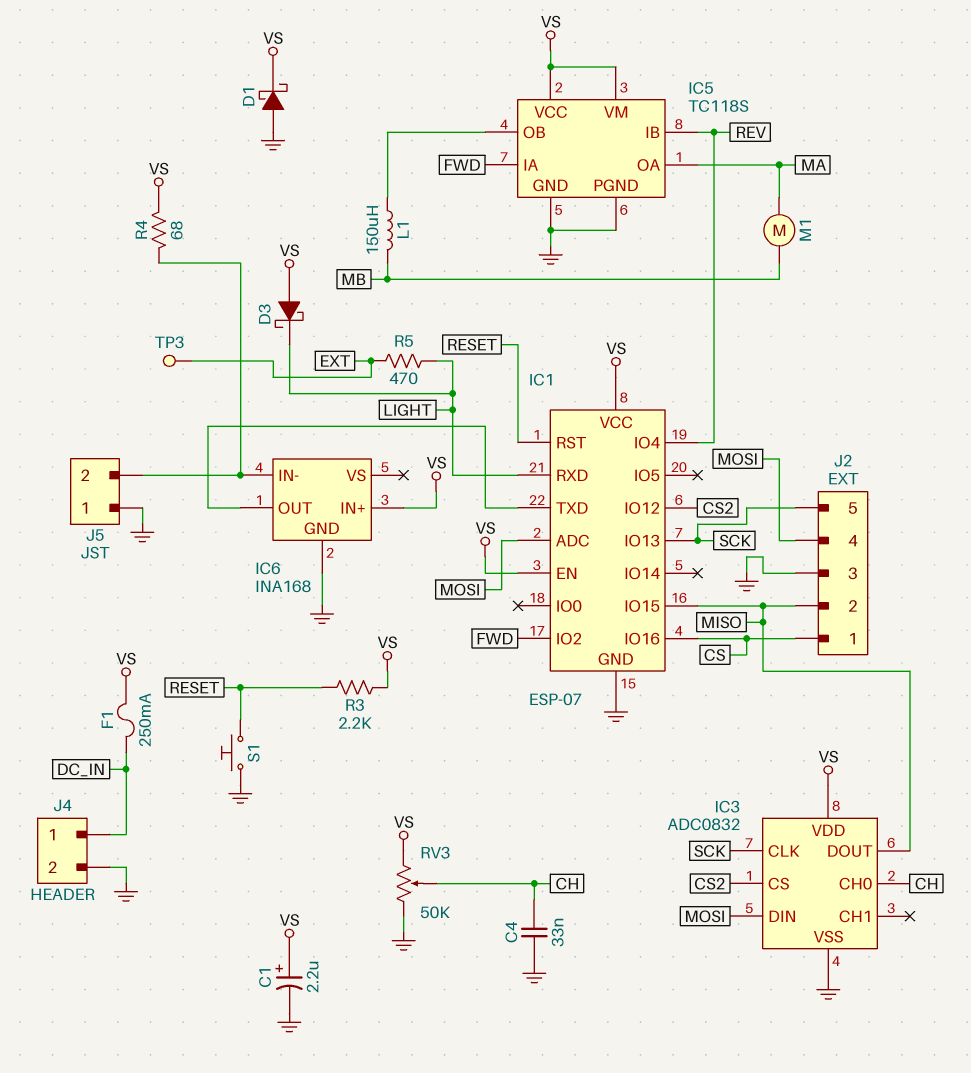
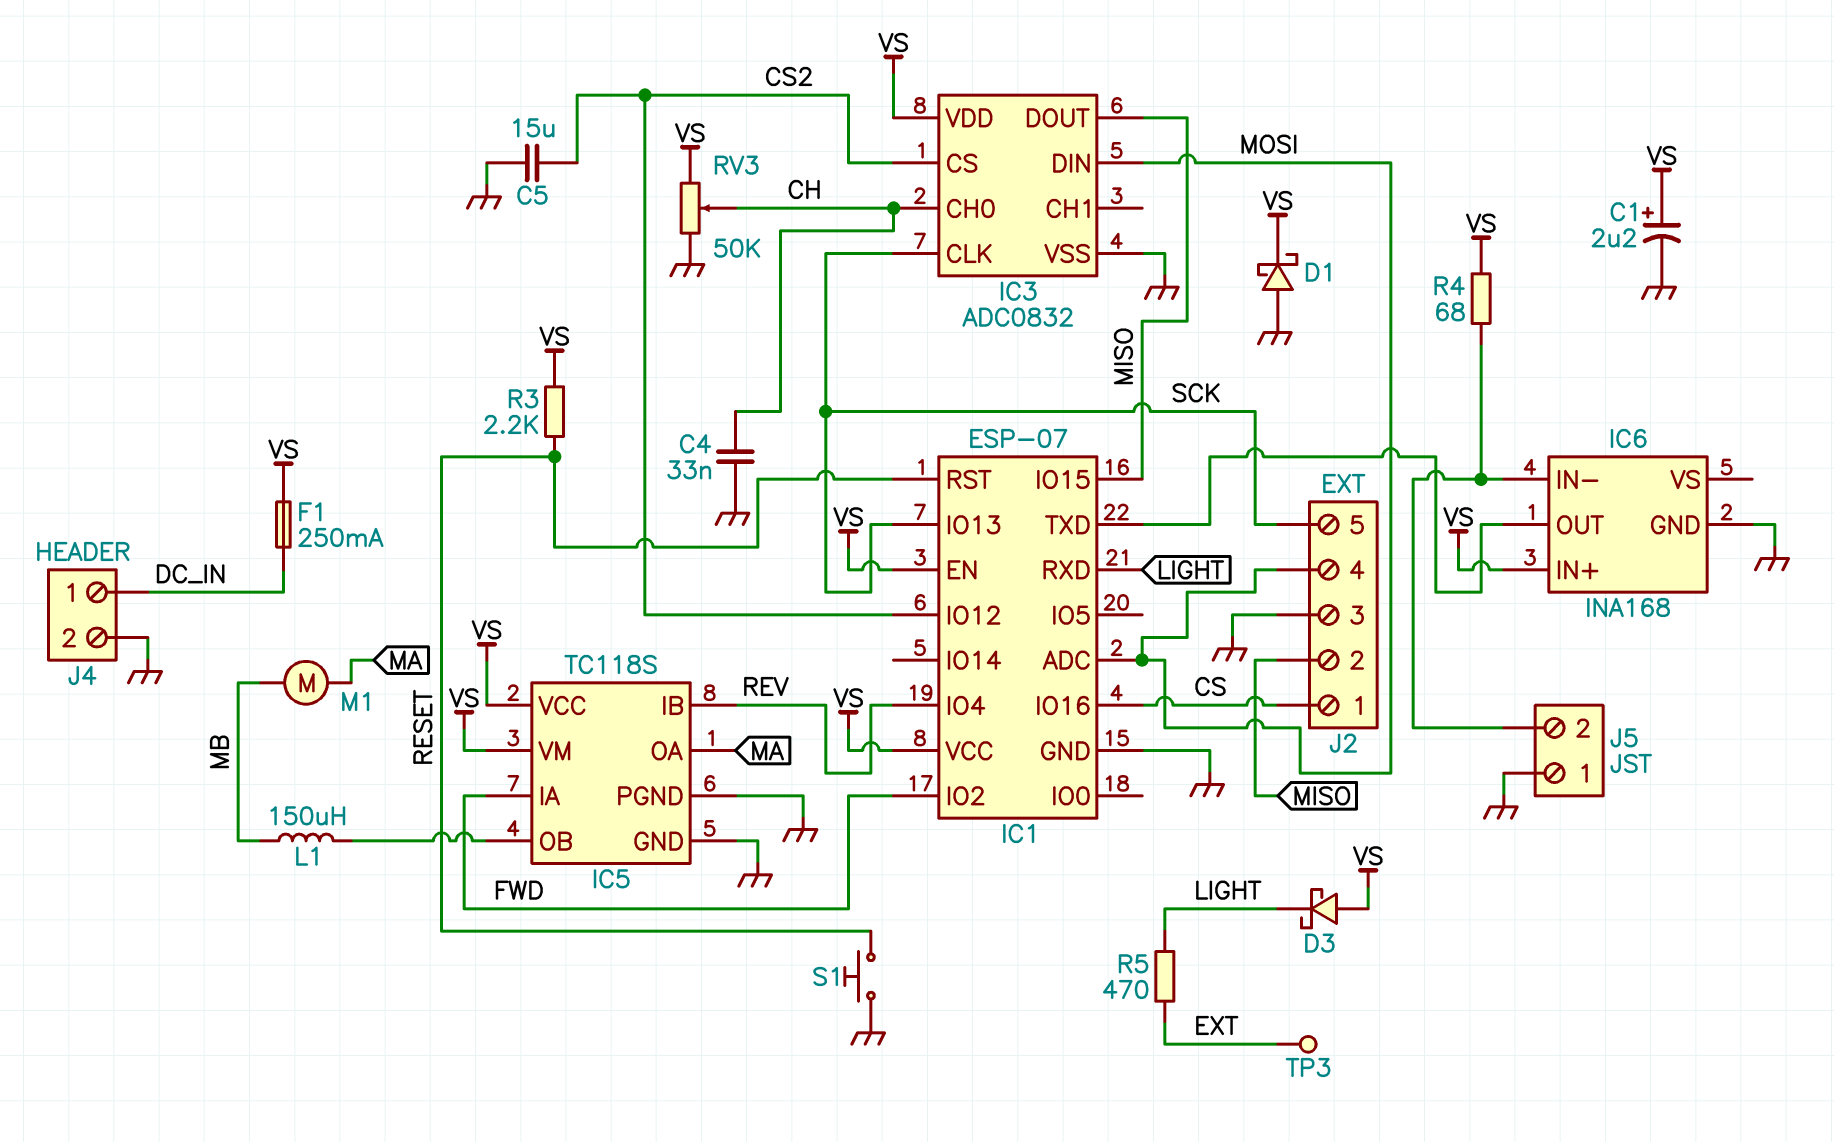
C5: none -> 15uF (CS2, GND)

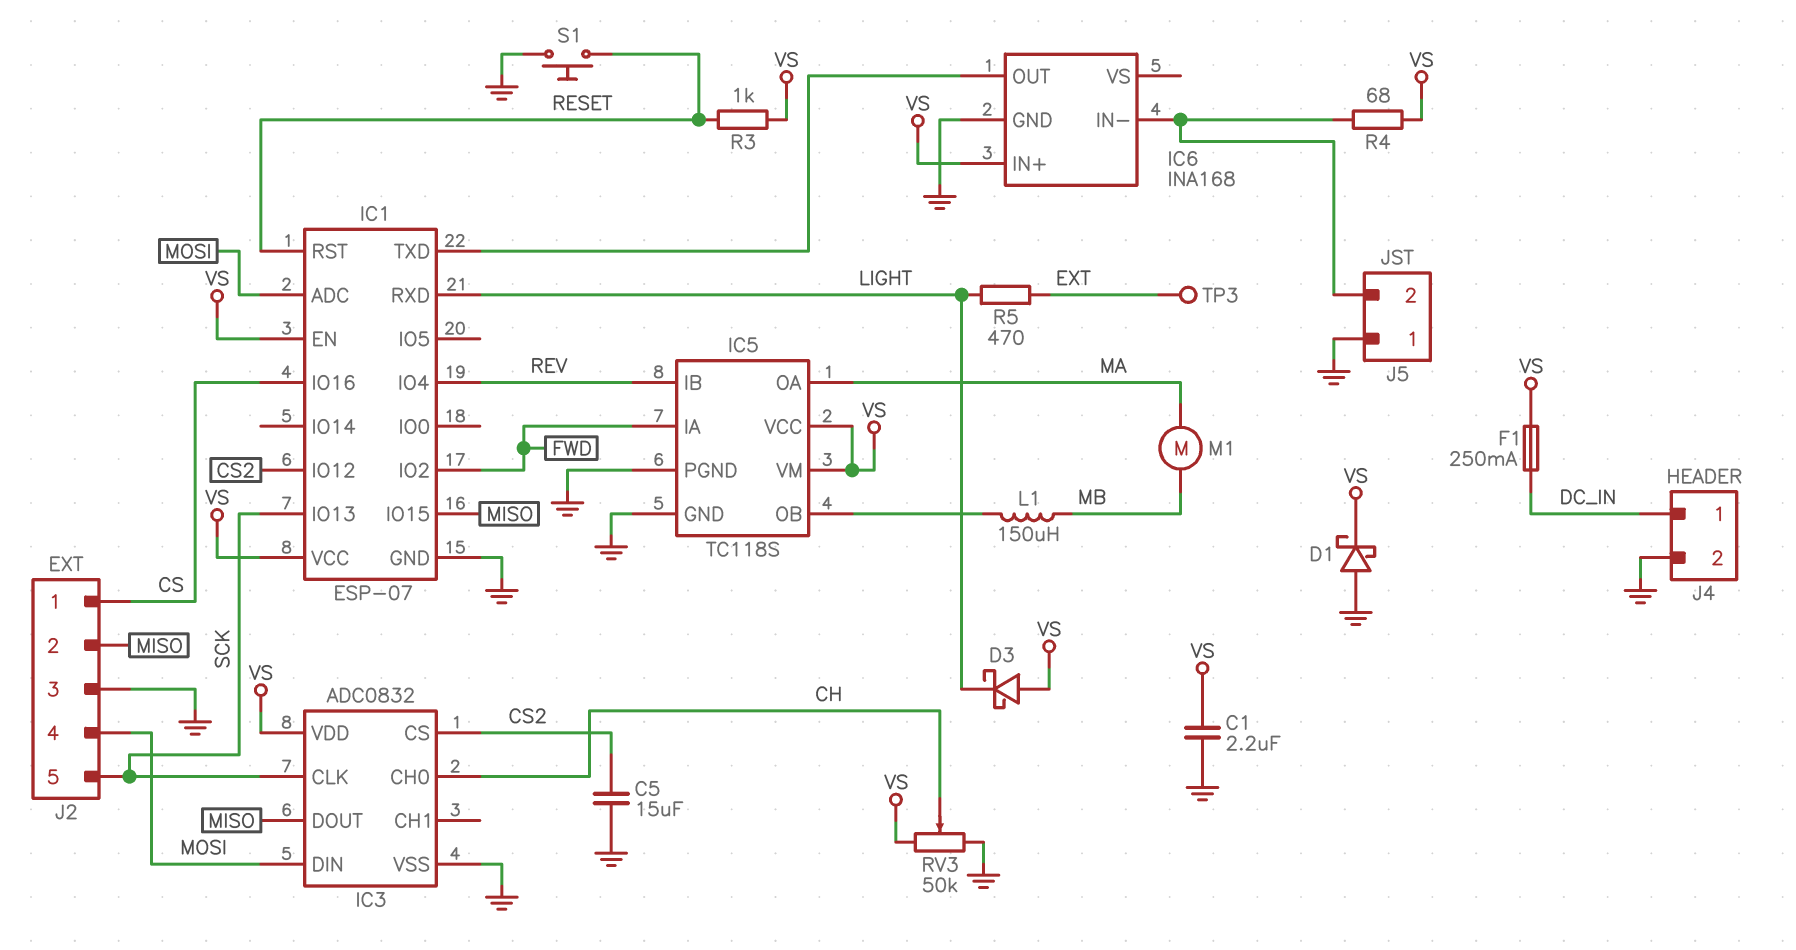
C1: 2.2uF (plus VS, minus GND) -> 2.2uF (GND, VS)
C4: 33nF (CH, GND) -> none
R3: 2.2k (RESET, VS) -> 1k (RESET, VS)

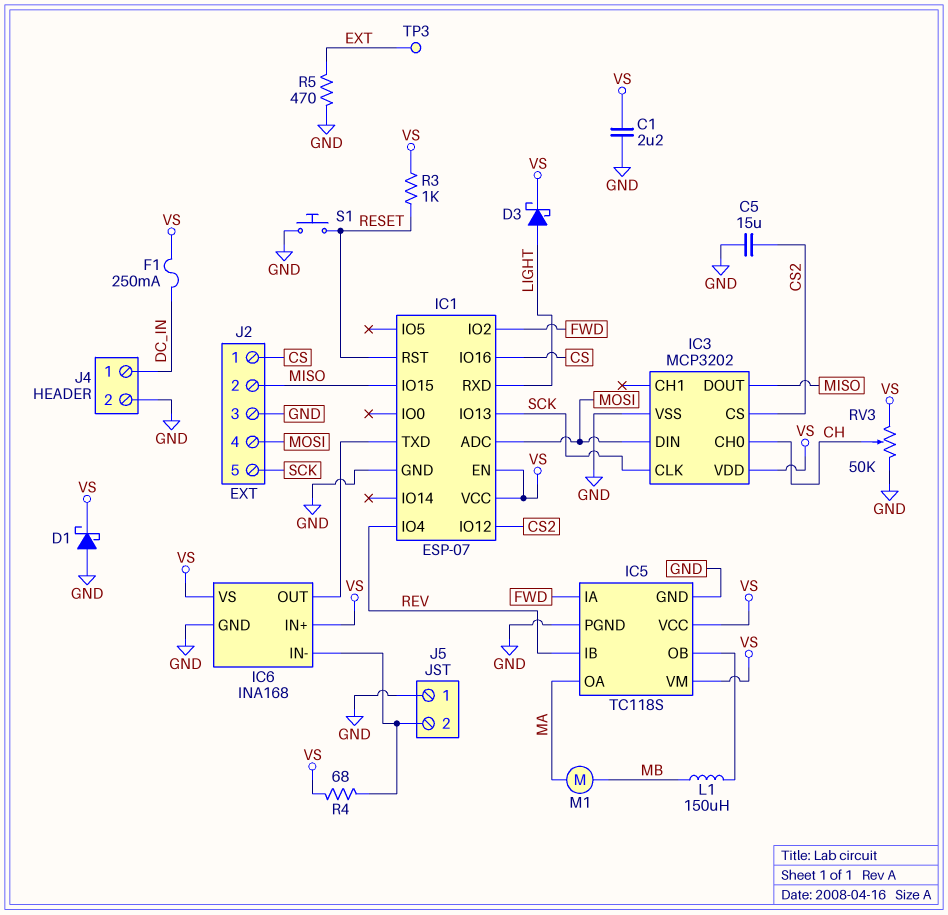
D3: schottky (A VS, K LIGHT) -> schottky (A LIGHT, K VS)
IC3: ADC0832 -> MCP3202
IC6 pin VS: none -> VS
R5: 470 (EXT, LIGHT) -> 470 (EXT, GND)

